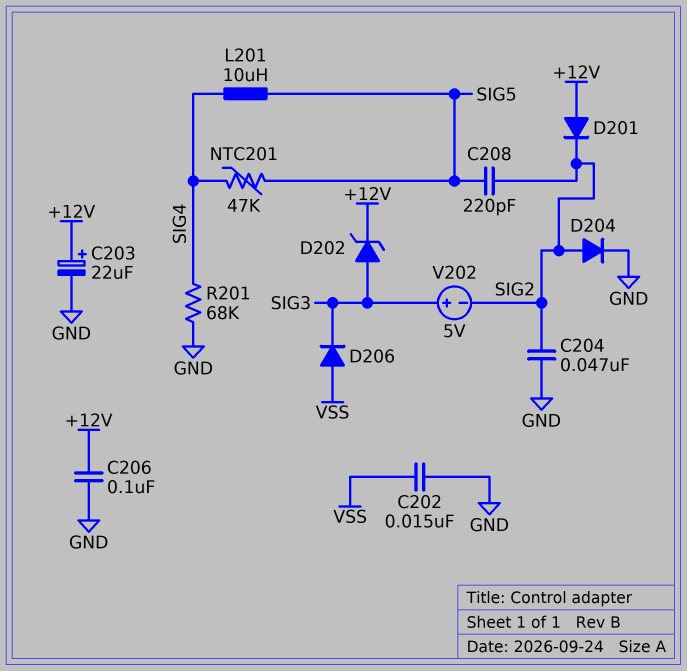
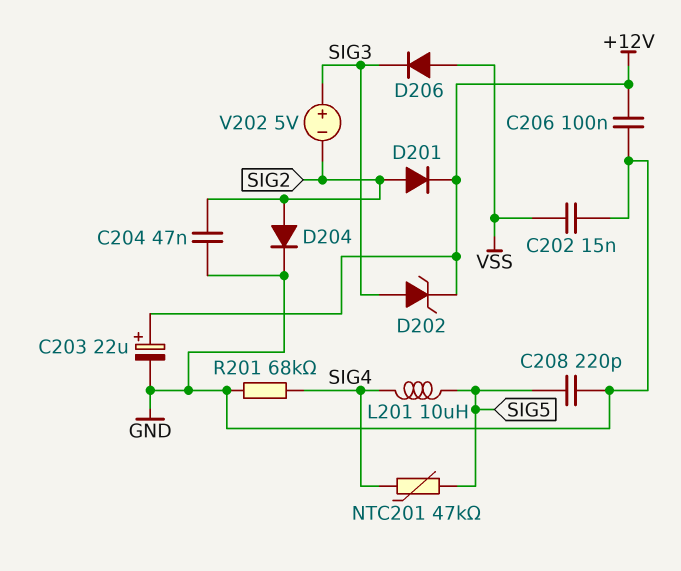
C208: 220pF (SIG2, SIG5) -> 220pF (GND, SIG5)
D201: diode (A +12V, K SIG2) -> diode (A SIG2, K +12V)

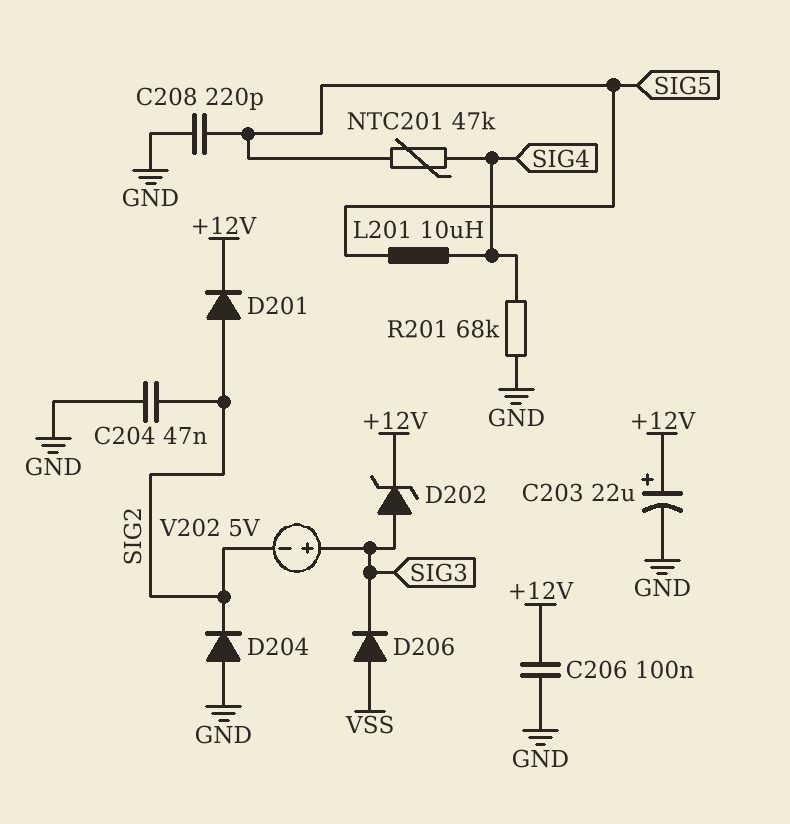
C202: 15nF (GND, VSS) -> none
D204: diode (A SIG2, K GND) -> diode (A GND, K SIG2)

